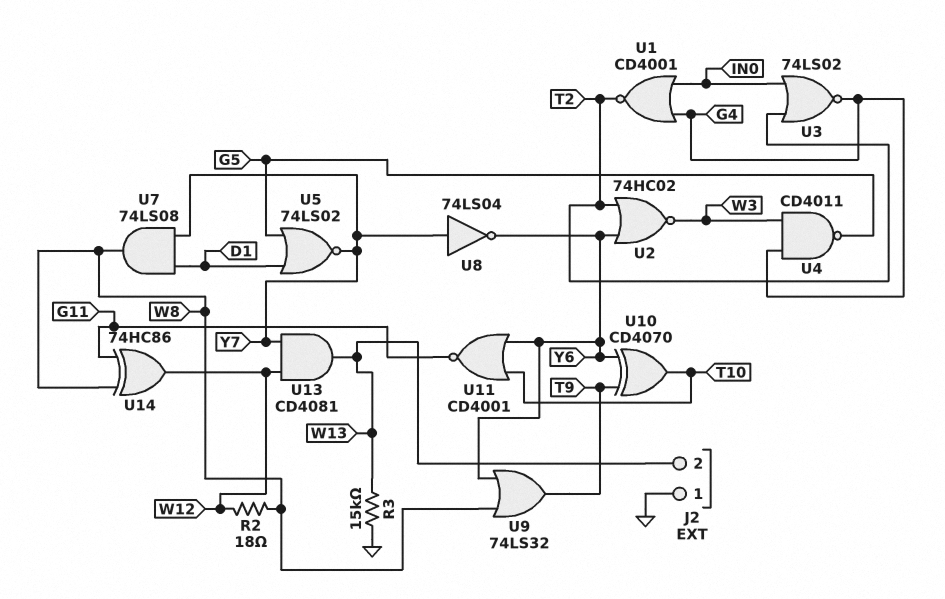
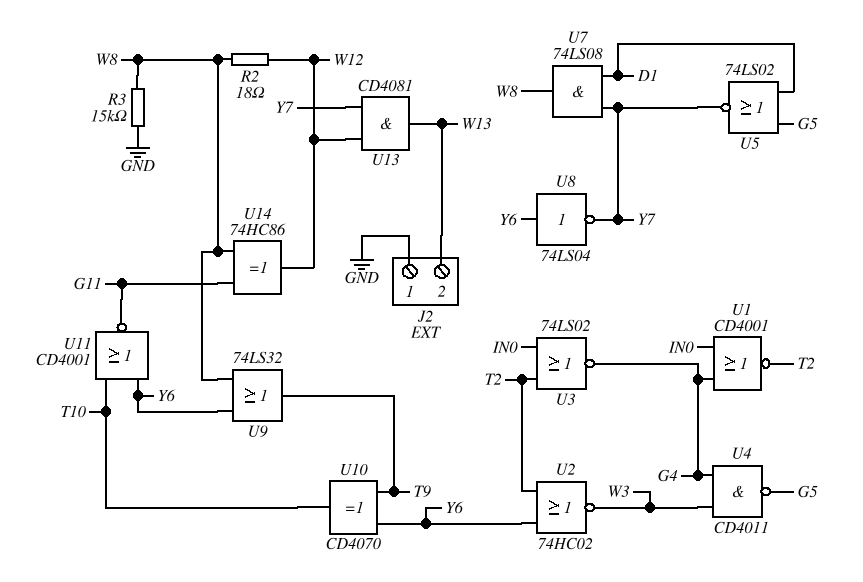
R3: 15k (GND, W13) -> 15k (GND, W8)
U8: NOT 74LS04 (in Y7, out Y6) -> NOT 74LS04 (in Y6, out Y7)

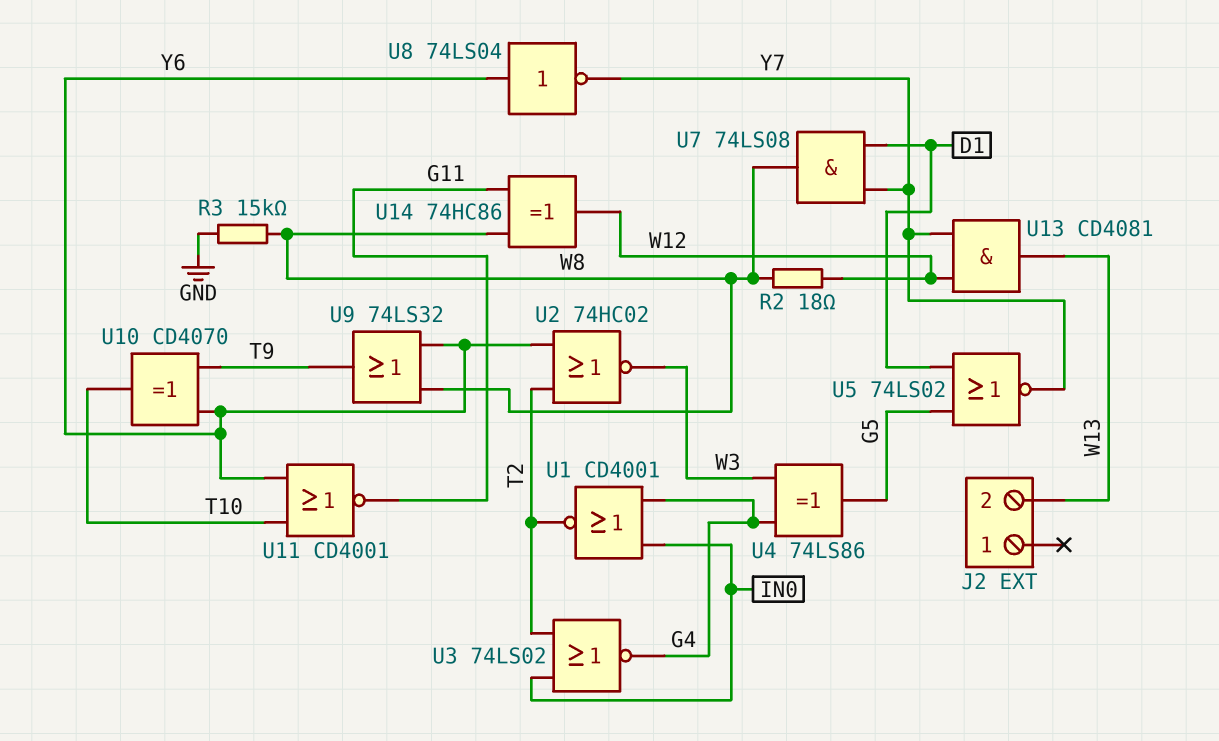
J2 pin 1: GND -> none
U4: NAND CD4011 (in G4, in W3, out G5) -> XOR 74LS86 (in G4, in W3, out G5)

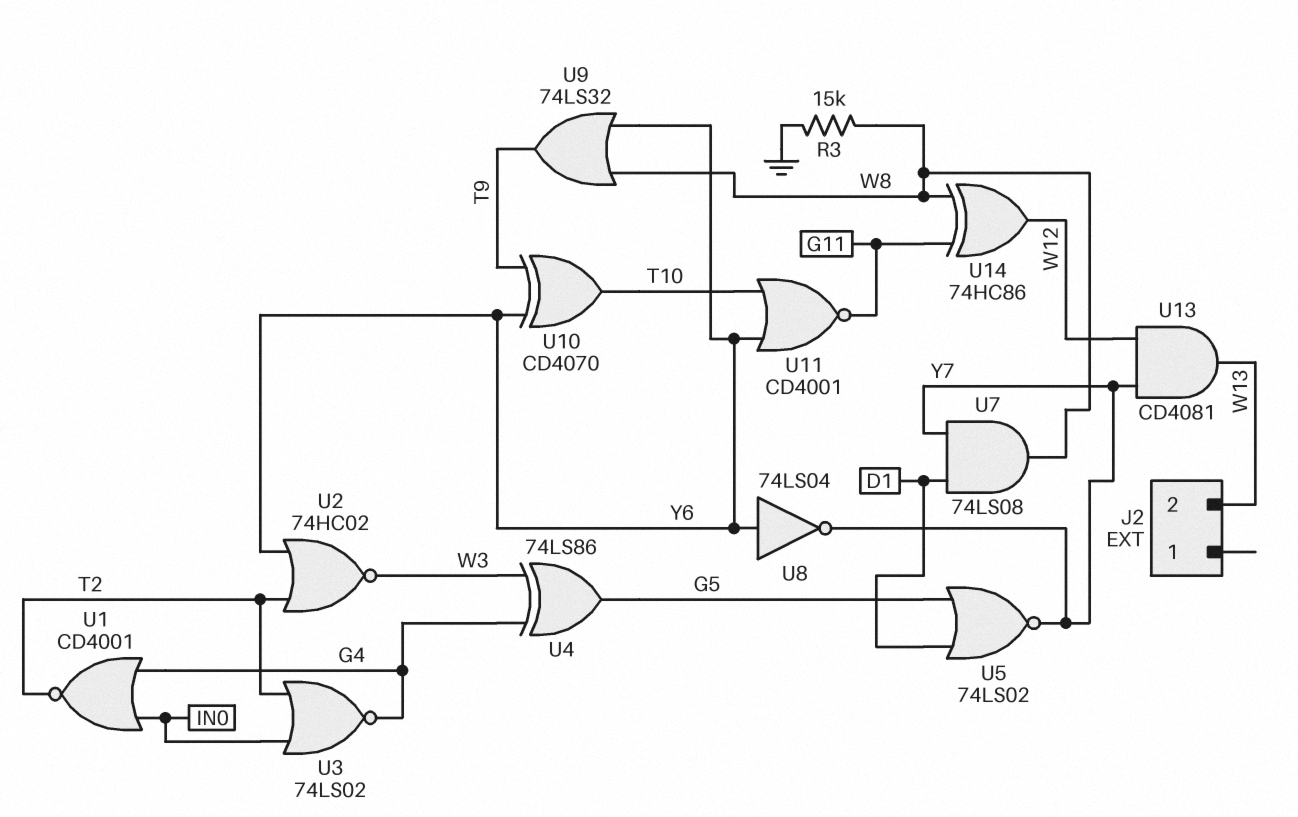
R2: 18 (W8, W12) -> none

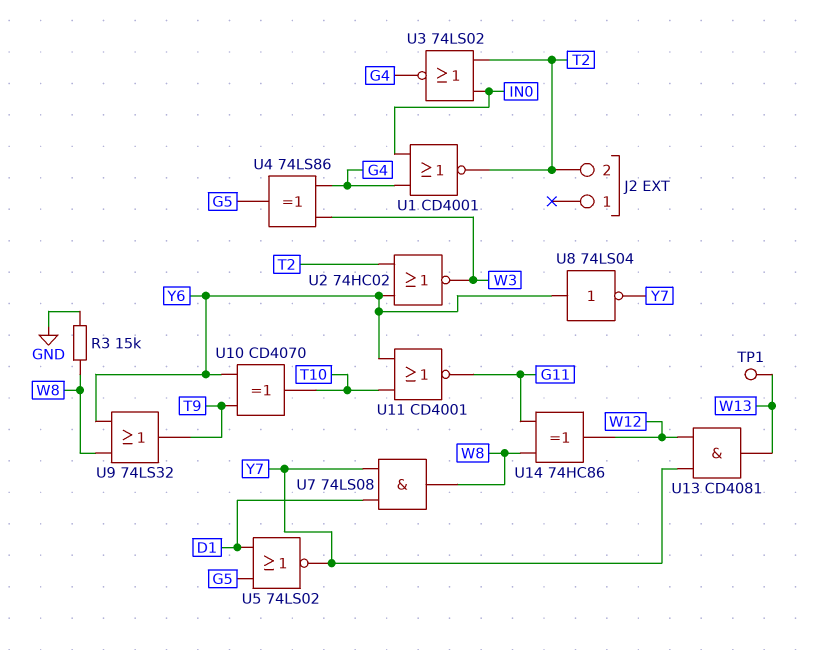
J2 pin 2: W13 -> T2
TP1: none -> test point (W13)

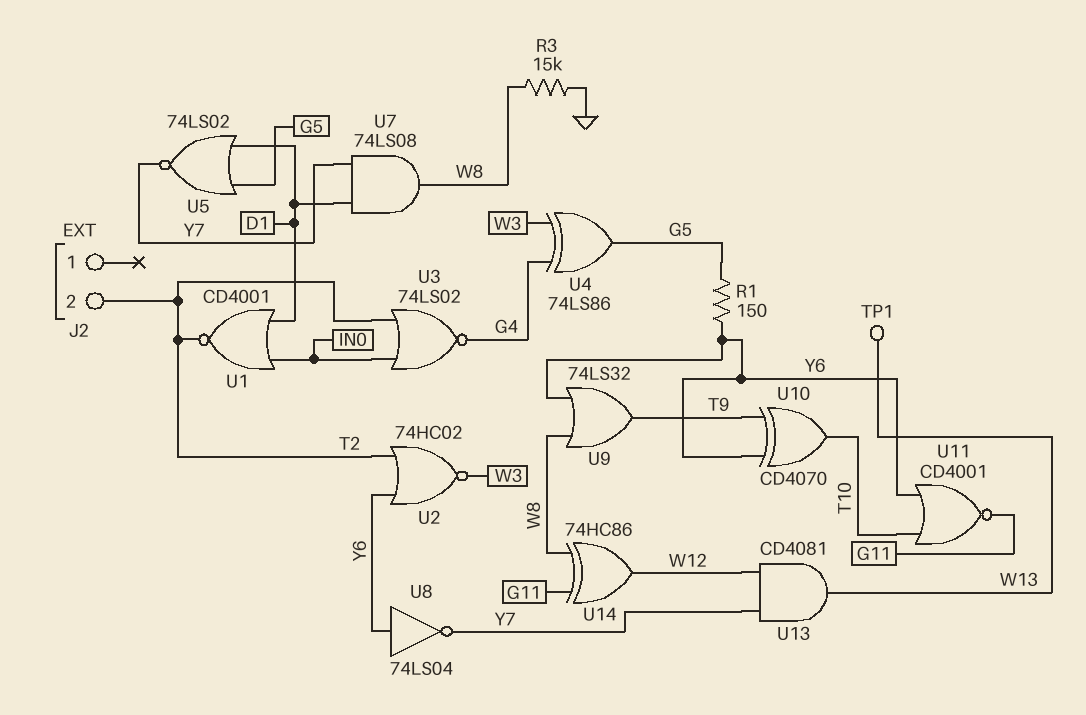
R1: none -> 150 (G5, Y6)
U1: NOR CD4001 (in G4, in IN0, out T2) -> NOR CD4001 (in D1, in IN0, out T2)

